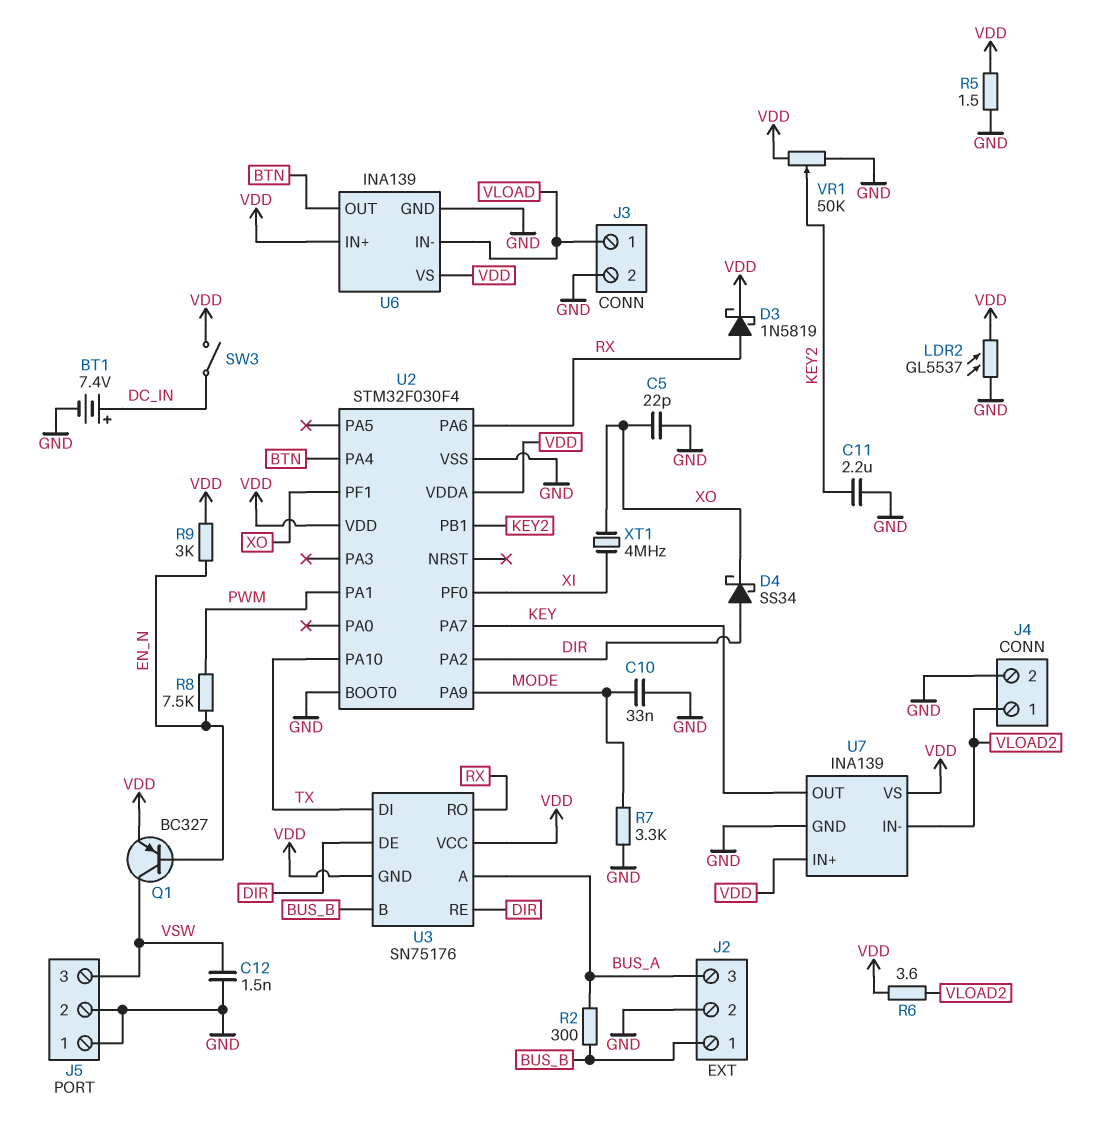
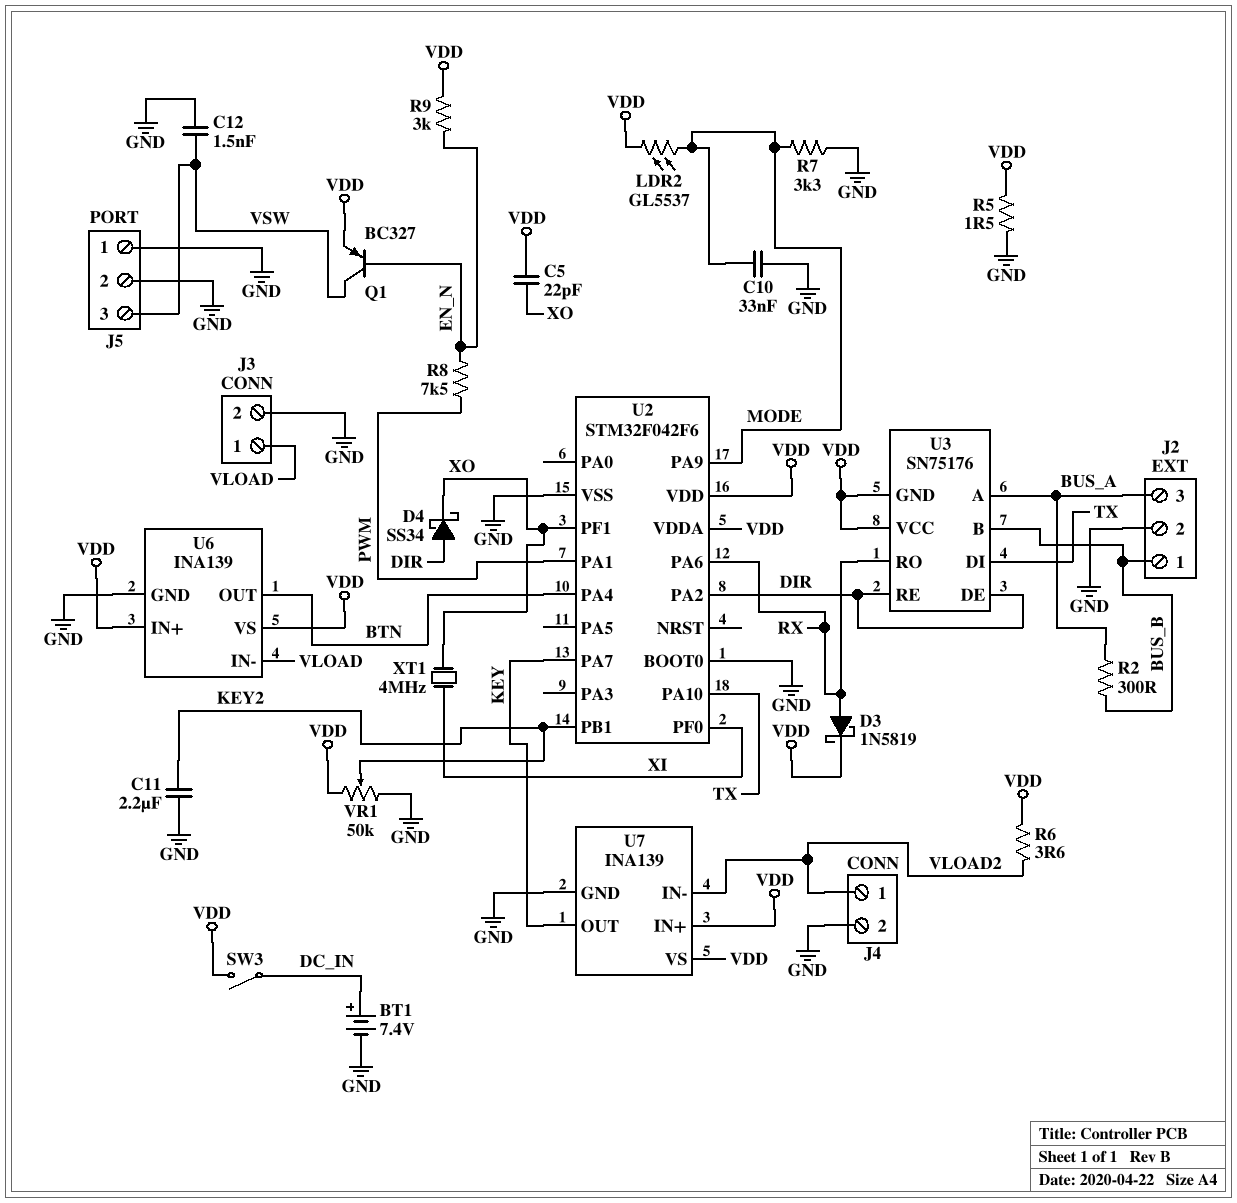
C5: 22pF (GND, XO) -> 22pF (VDD, XO)
LDR2: GL5537 (GND, VDD) -> GL5537 (MODE, VDD)
U2: STM32F030F4 -> STM32F042F6

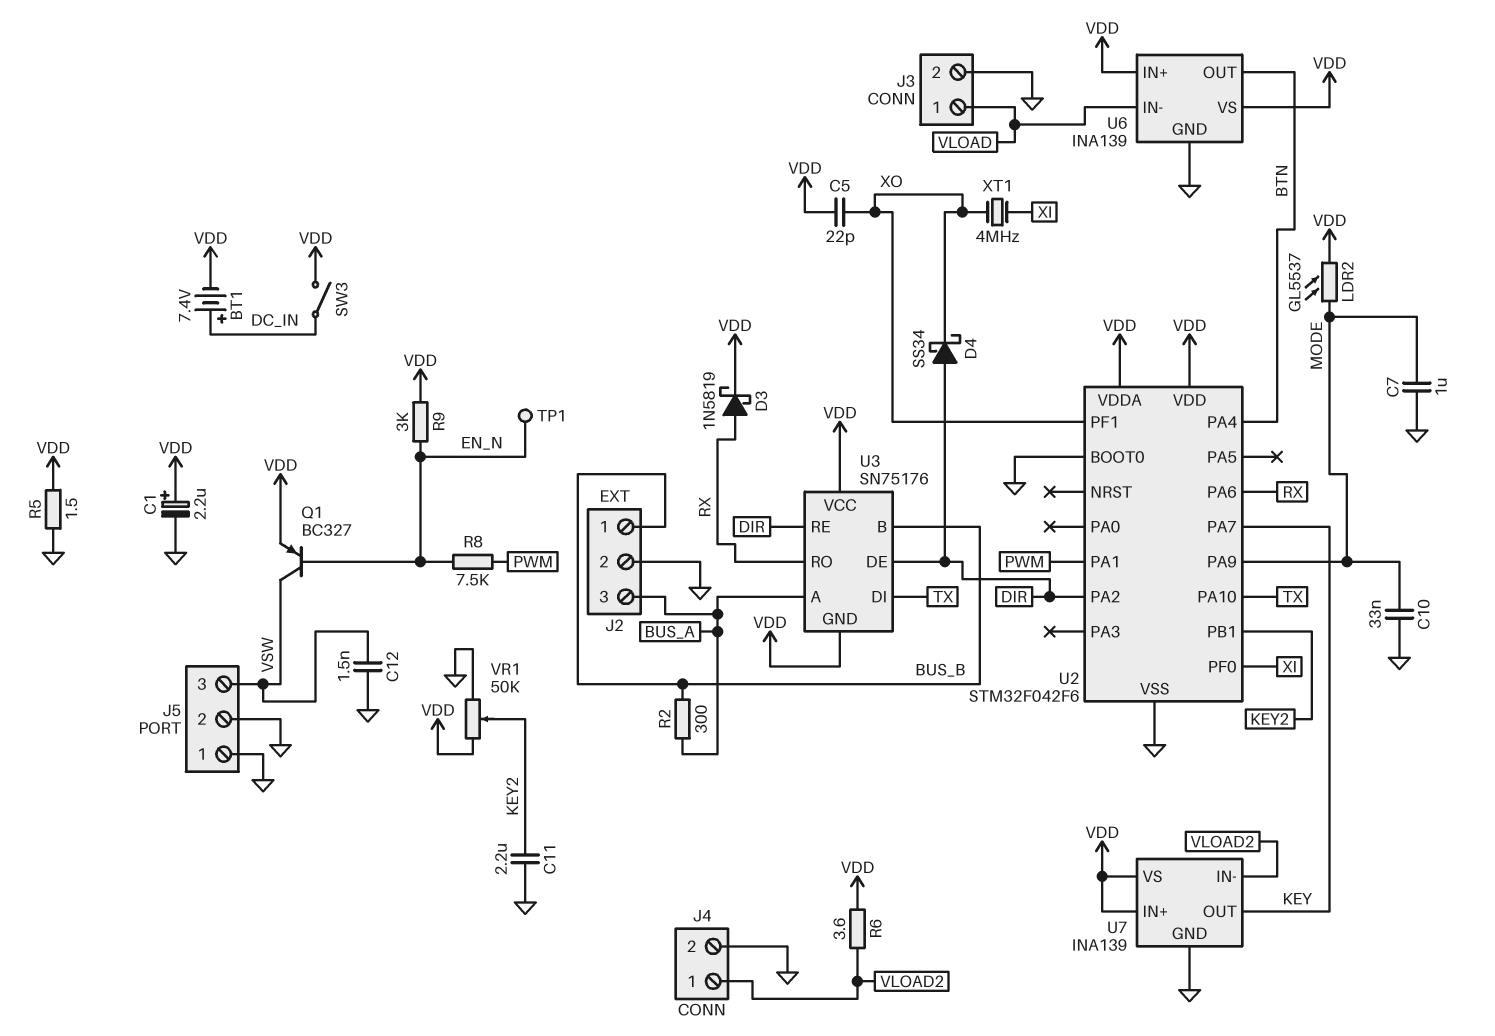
BT1: 7.4V (plus DC_IN, minus GND) -> 7.4V (plus DC_IN, minus VDD)
C1: none -> 2.2uF (plus VDD, minus GND)
C7: none -> 1uF (GND, MODE)
R7: 3.3k (GND, MODE) -> none
TP1: none -> test point (EN_N)

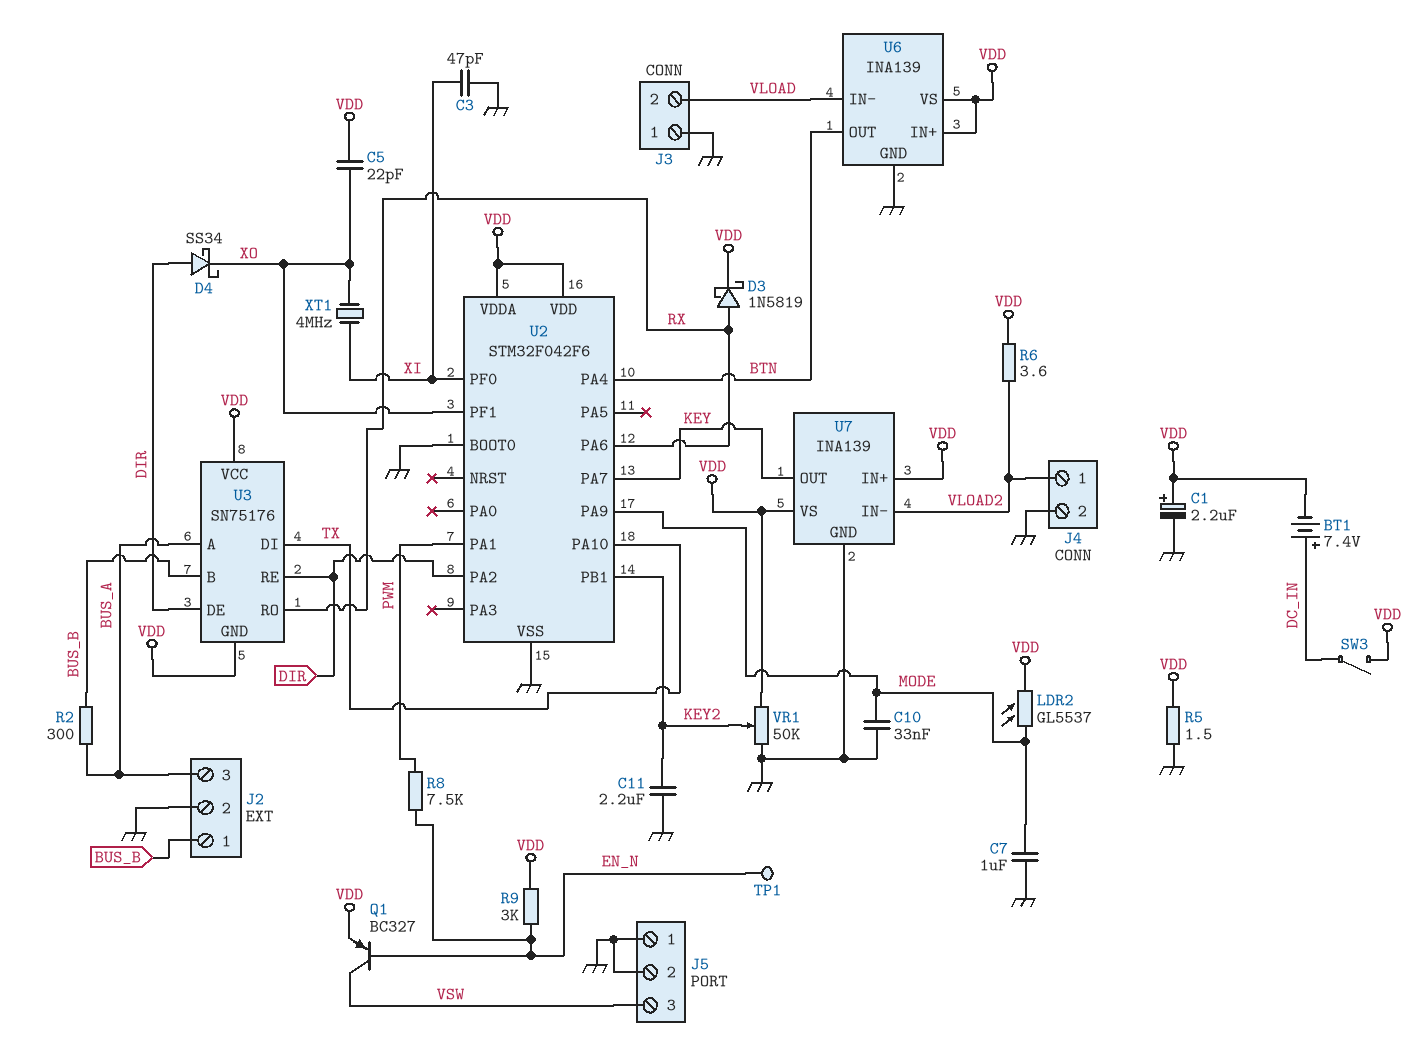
C3: none -> 47pF (GND, XI)
C12: 1.5nF (GND, VSW) -> none
J3 pin 1: VLOAD -> GND
J3 pin 2: GND -> VLOAD

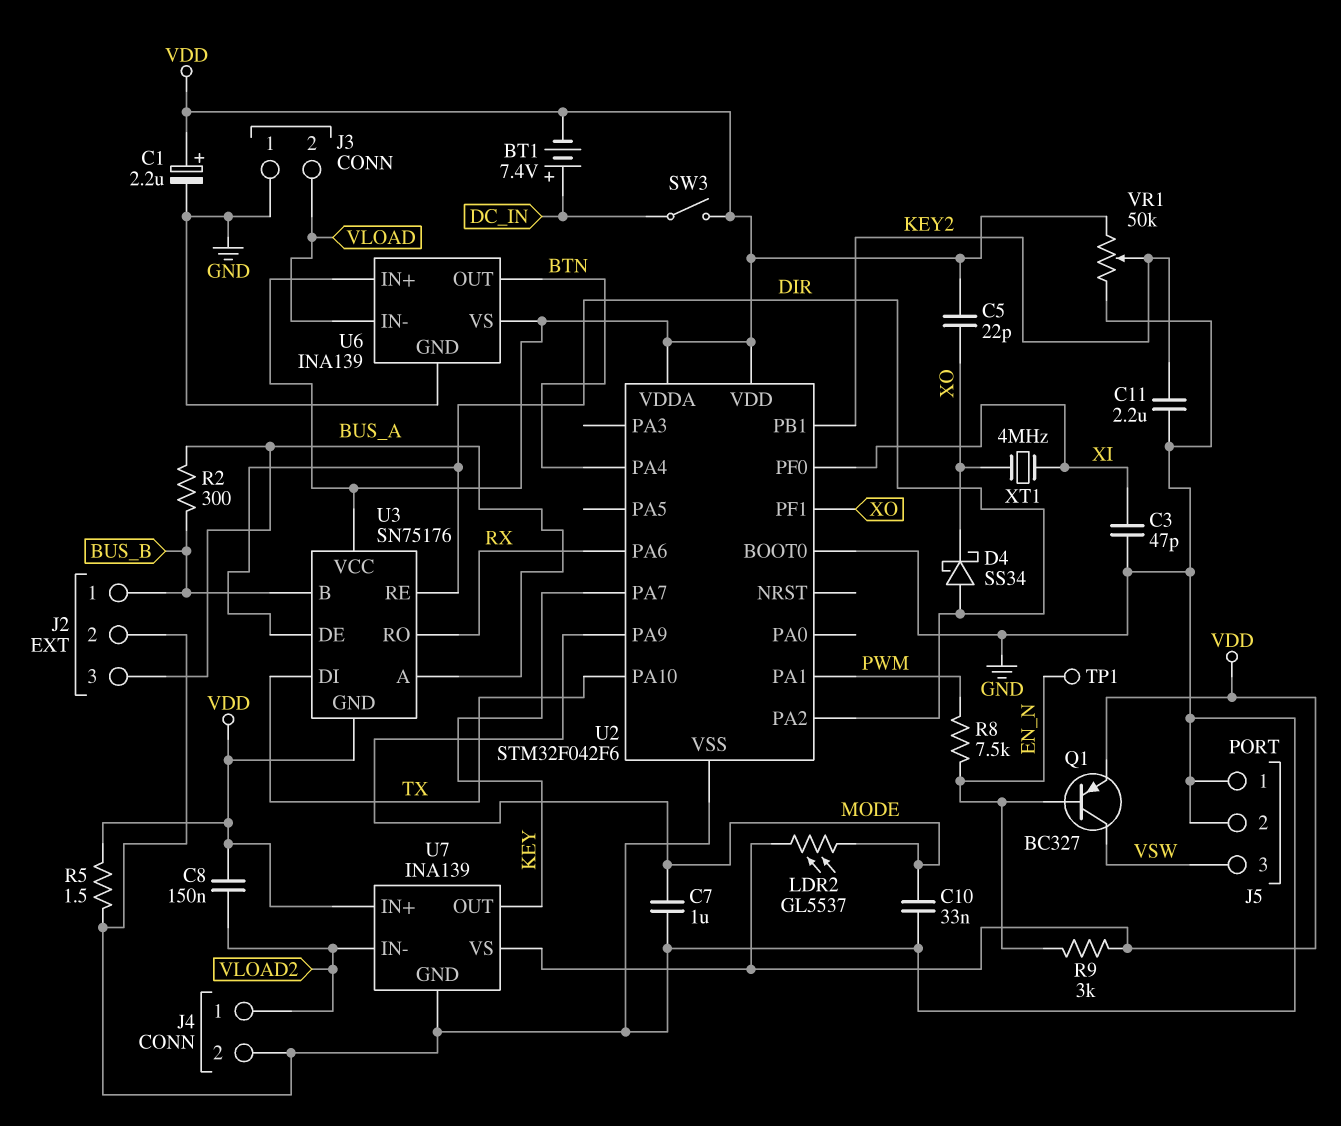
C8: none -> 150nF (VDD, VLOAD2)
D3: schottky 1N5819 (A RX, K VDD) -> none
R6: 3.6 (VDD, VLOAD2) -> none

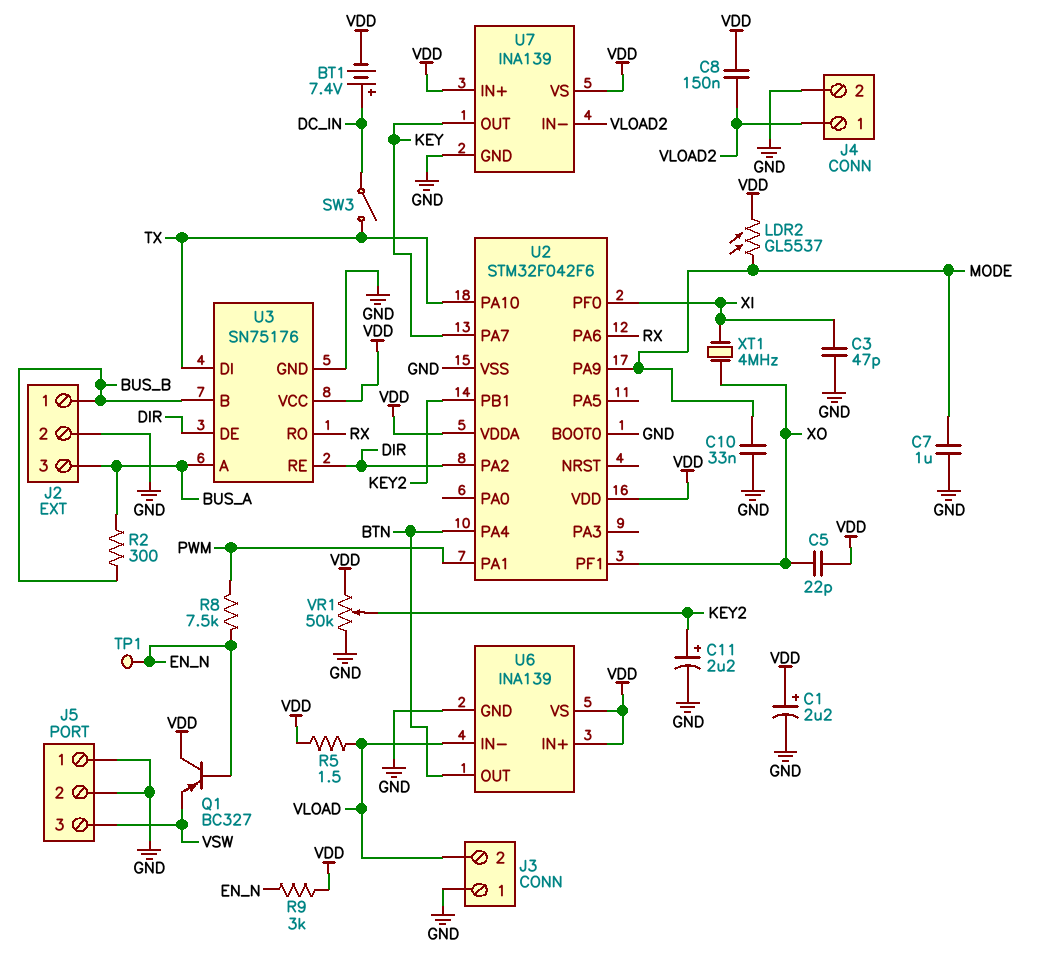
C11: 2.2uF (GND, KEY2) -> 2.2uF (plus KEY2, minus GND)
D4: schottky SS34 (A DIR, K XO) -> none
Q1: PNP BC327 (B EN_N, C VSW, E VDD) -> PNP BC327 (B EN_N, C VDD, E VSW)
R5: 1.5 (GND, VDD) -> 1.5 (VDD, VLOAD)
SW3: switch (DC_IN, VDD) -> switch (DC_IN, TX)
U3 pin GND: VDD -> GND

